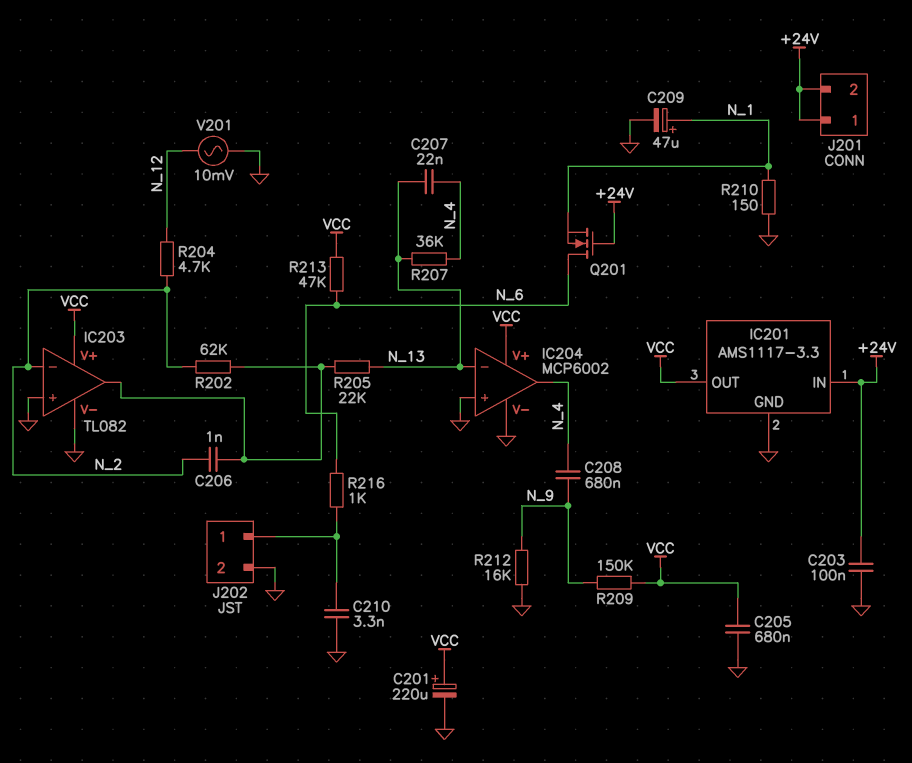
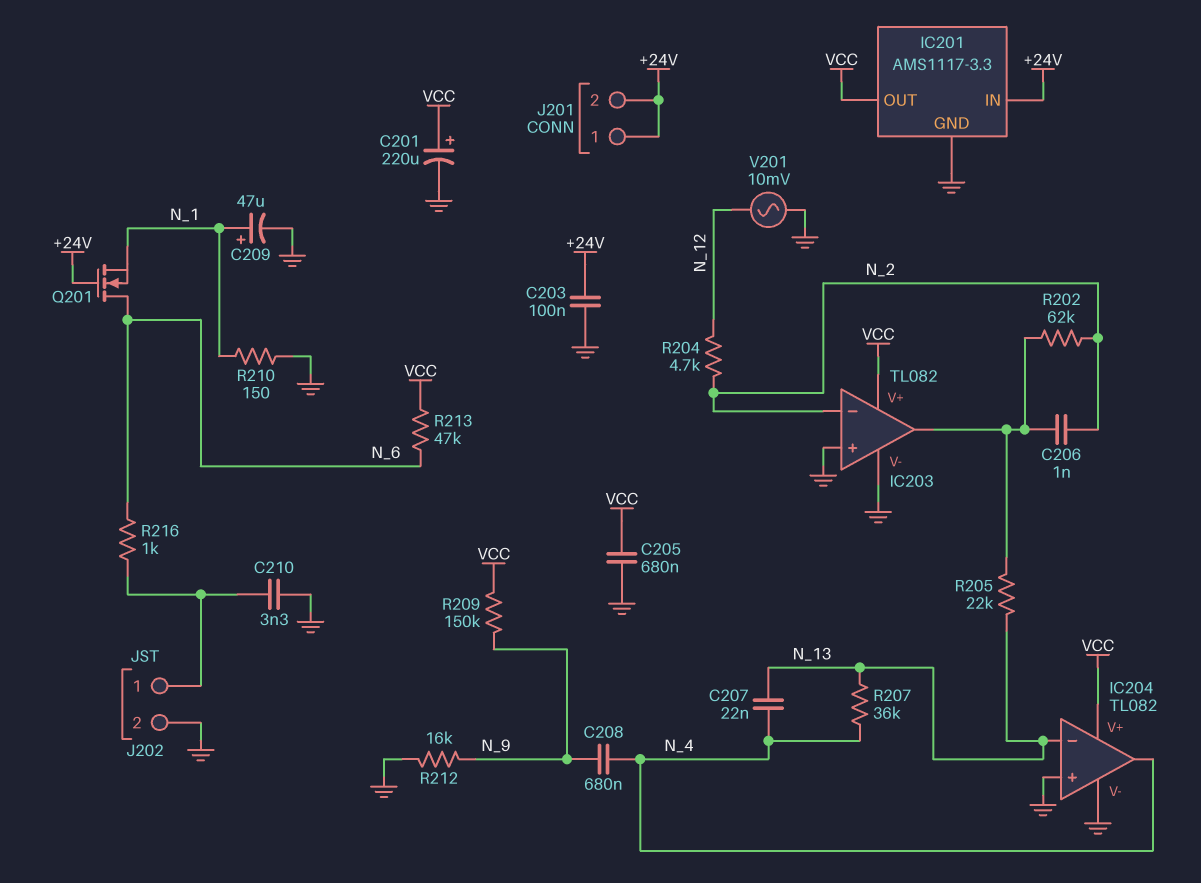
IC204: MCP6002 -> TL082

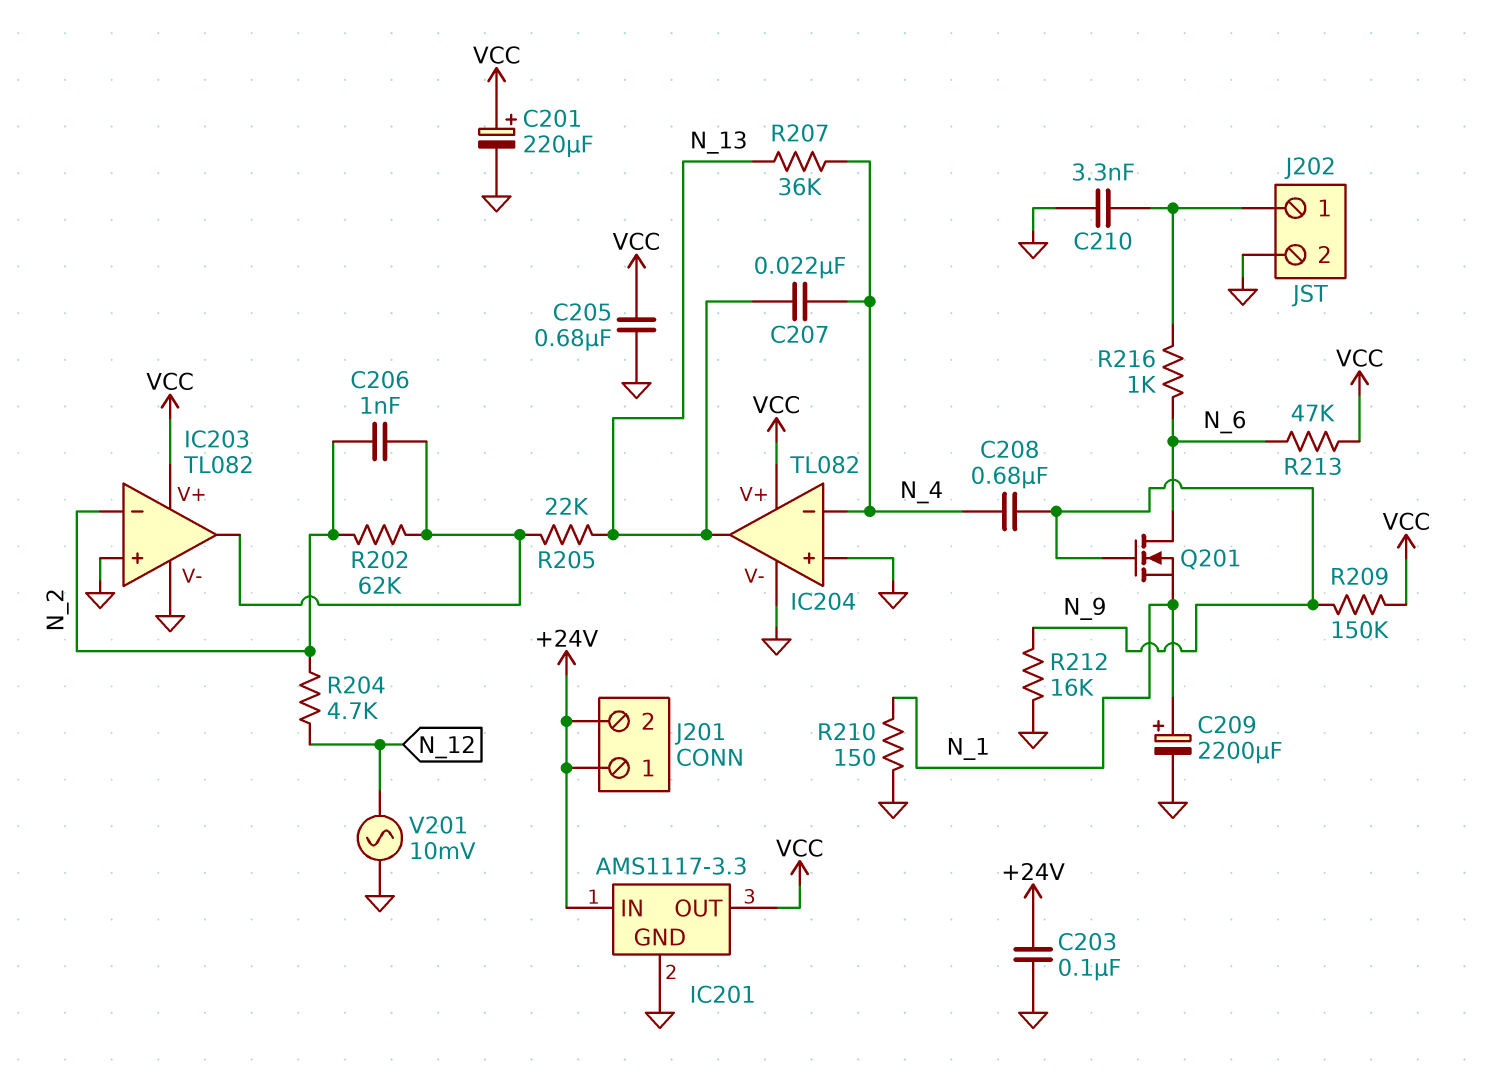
C209: 47uF (plus N_1, minus GND) -> 2200uF (plus N_1, minus GND)
IC204 pin in-: N_13 -> N_4
IC204 pin out: N_4 -> N_13
Q201: NMOS (G +24V, D N_6, S N_1) -> NMOS (G N_9, D N_6, S N_1)

